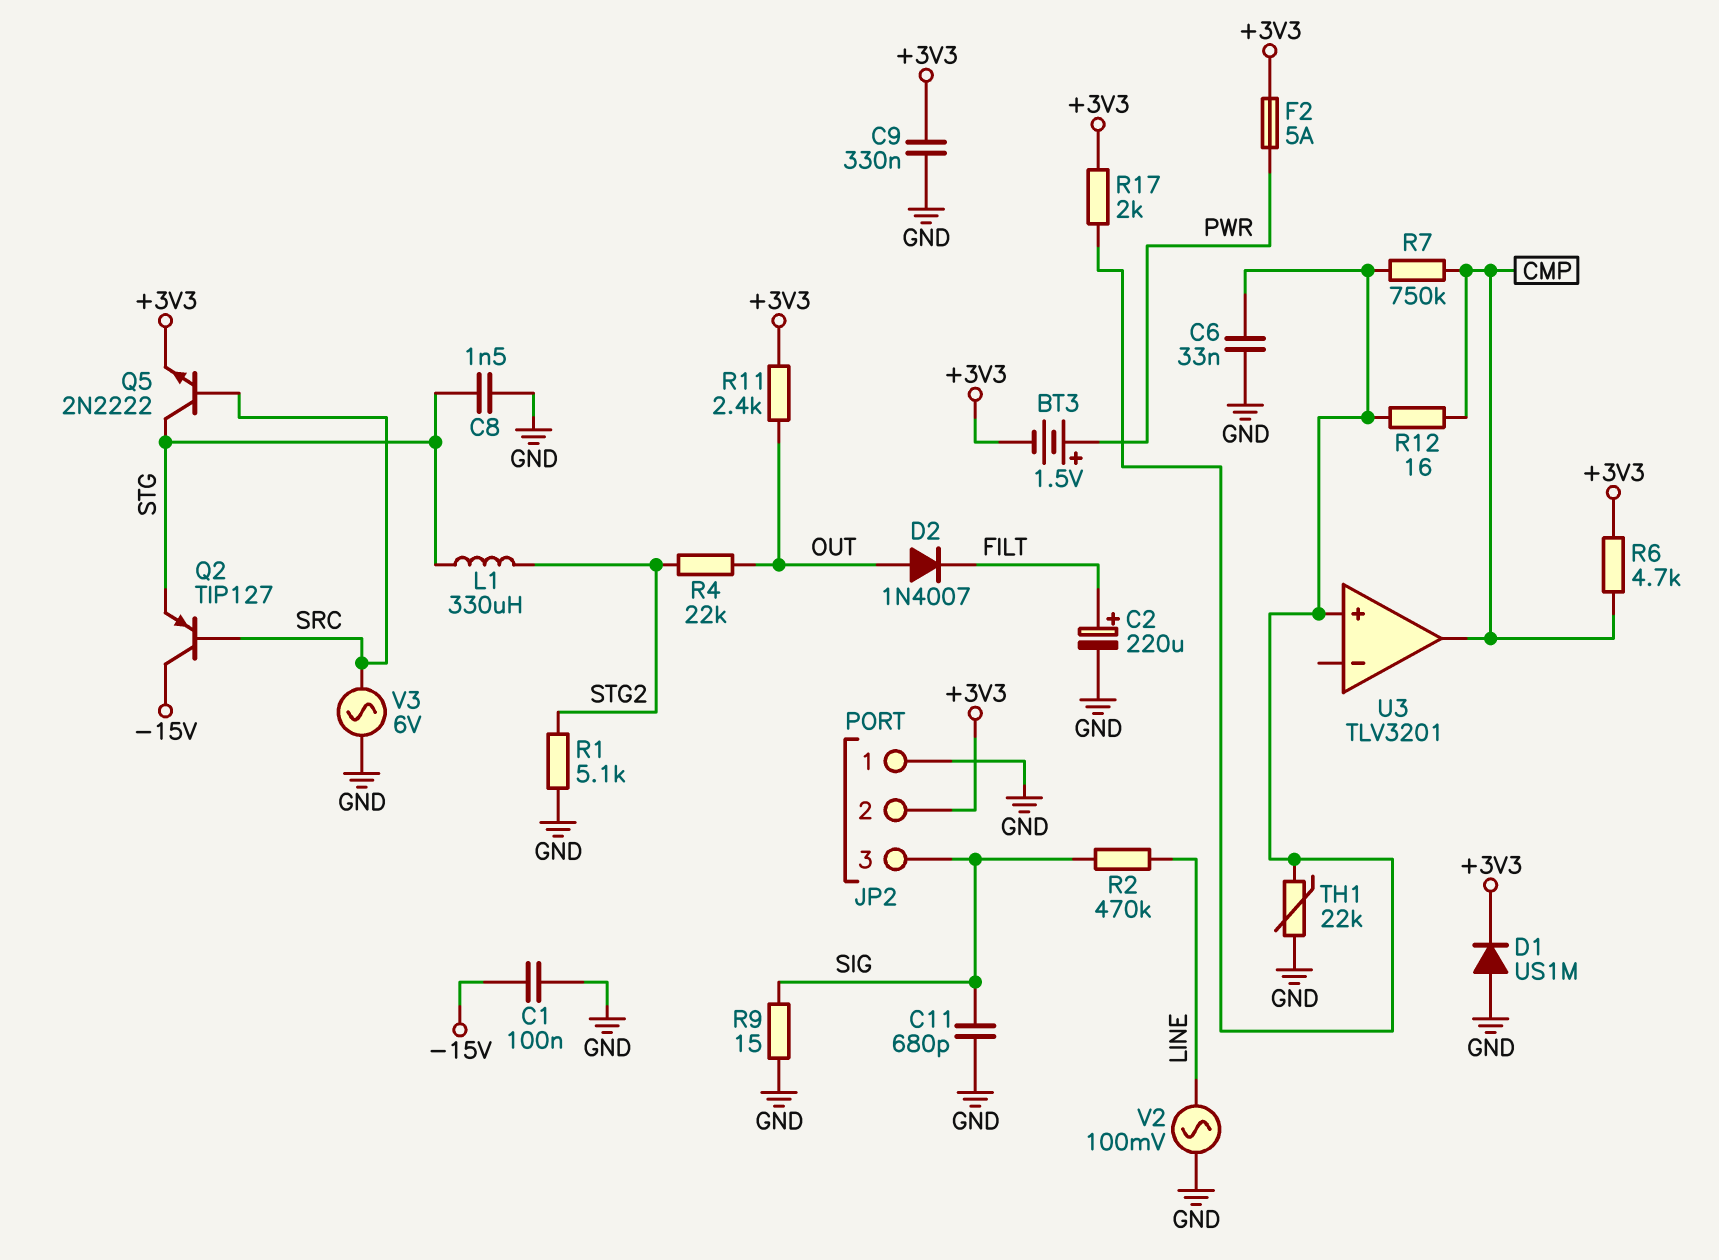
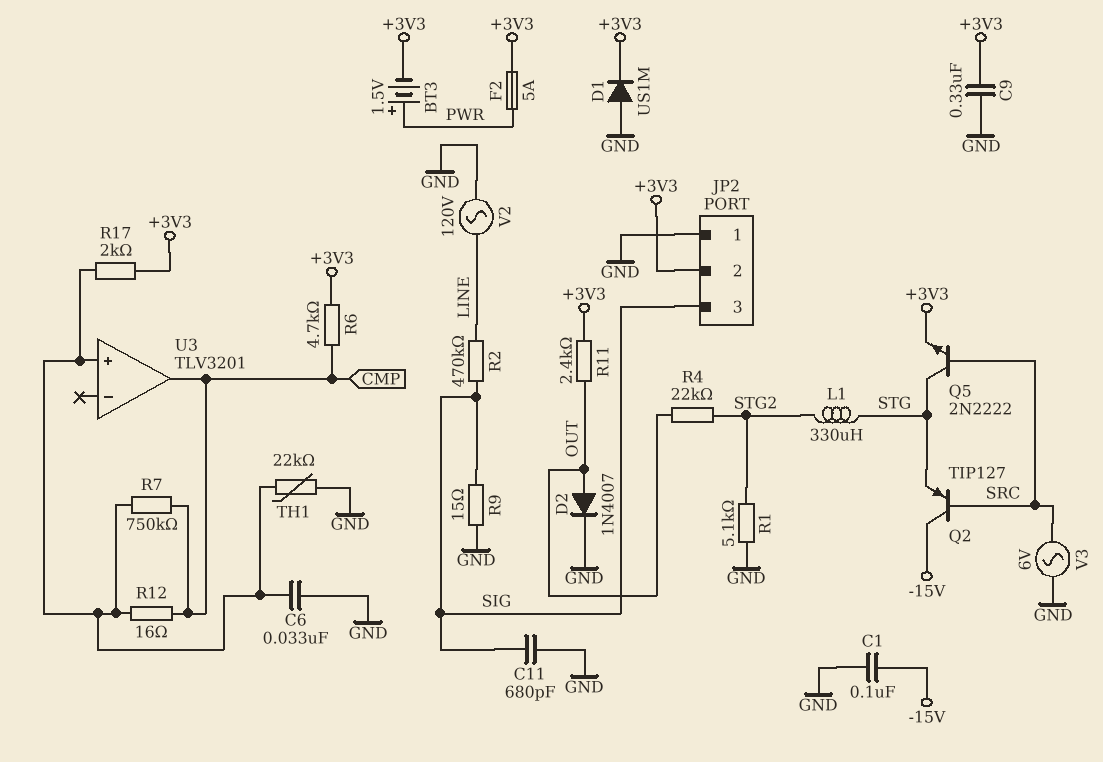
C2: 220uF (plus FILT, minus GND) -> none
C8: 1.5nF (GND, STG) -> none
D2: diode 1N4007 (A OUT, K FILT) -> diode 1N4007 (A OUT, K GND)
V2: AC 100mV (GND, LINE) -> AC 120V (GND, LINE)

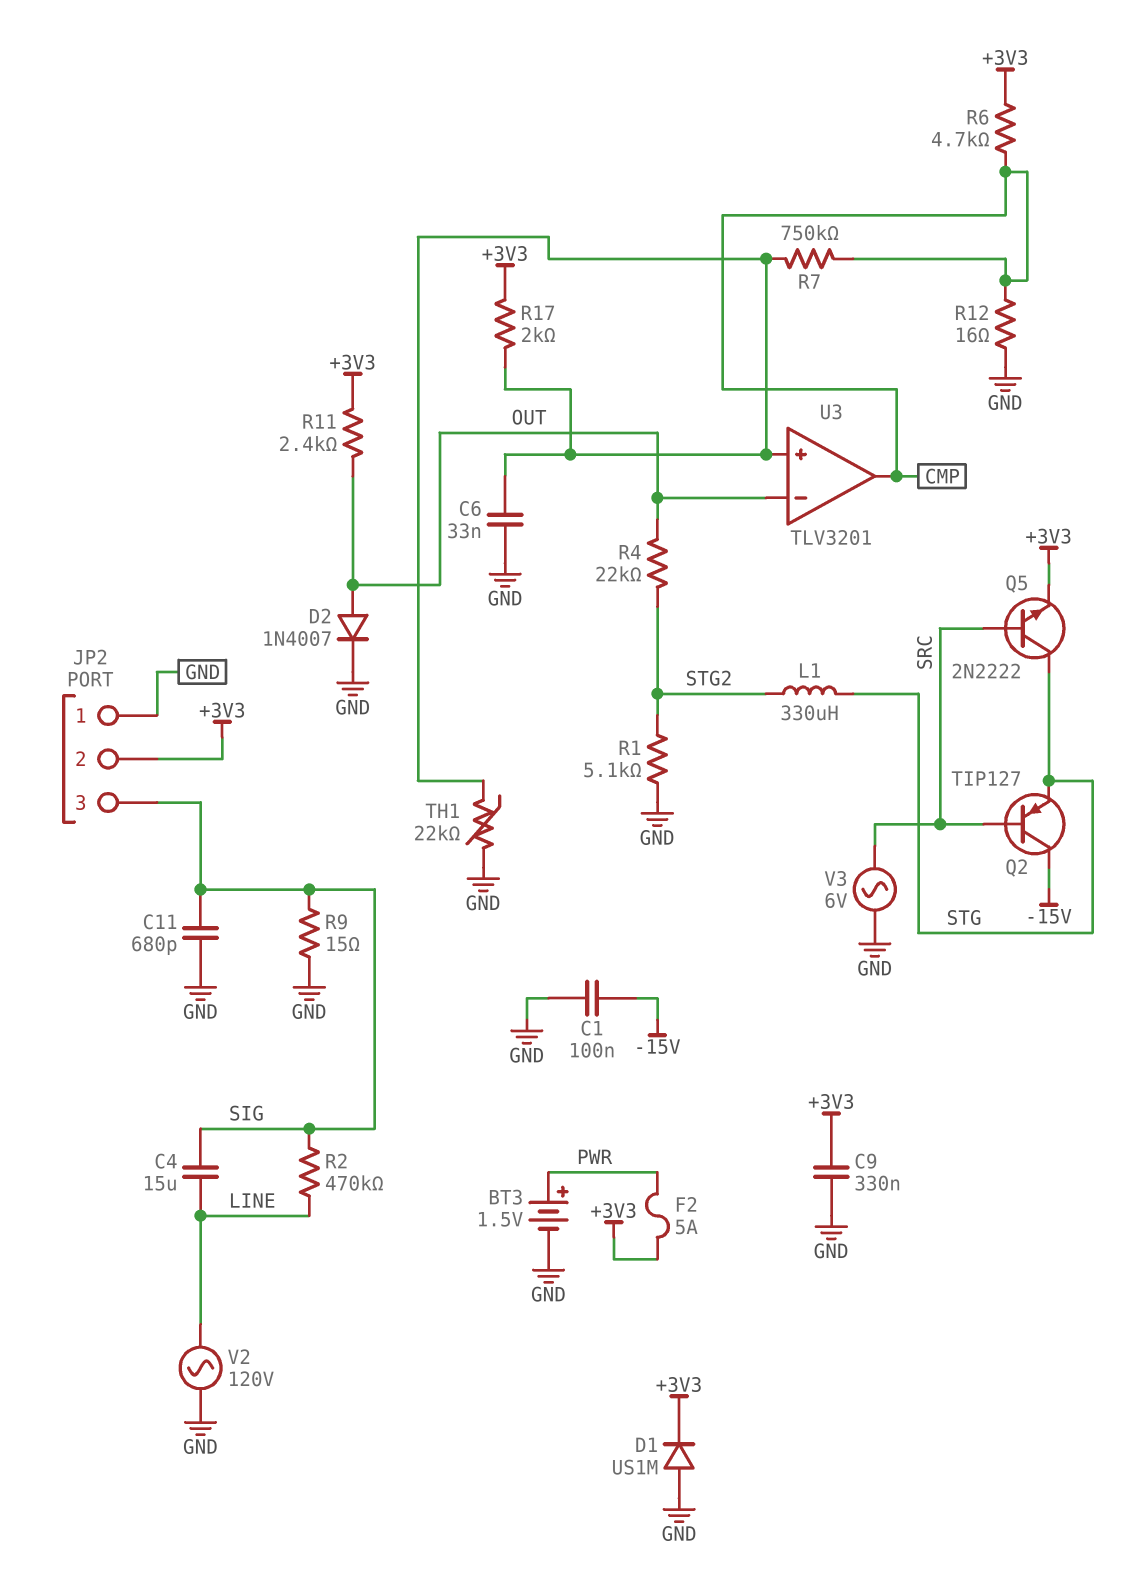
BT3: 1.5V (plus PWR, minus +3V3) -> 1.5V (plus PWR, minus GND)
C4: none -> 15uF (LINE, SIG)
R12: 16 (CMP, U3/in+) -> 16 (CMP, GND)
U3 pin in-: none -> OUT

